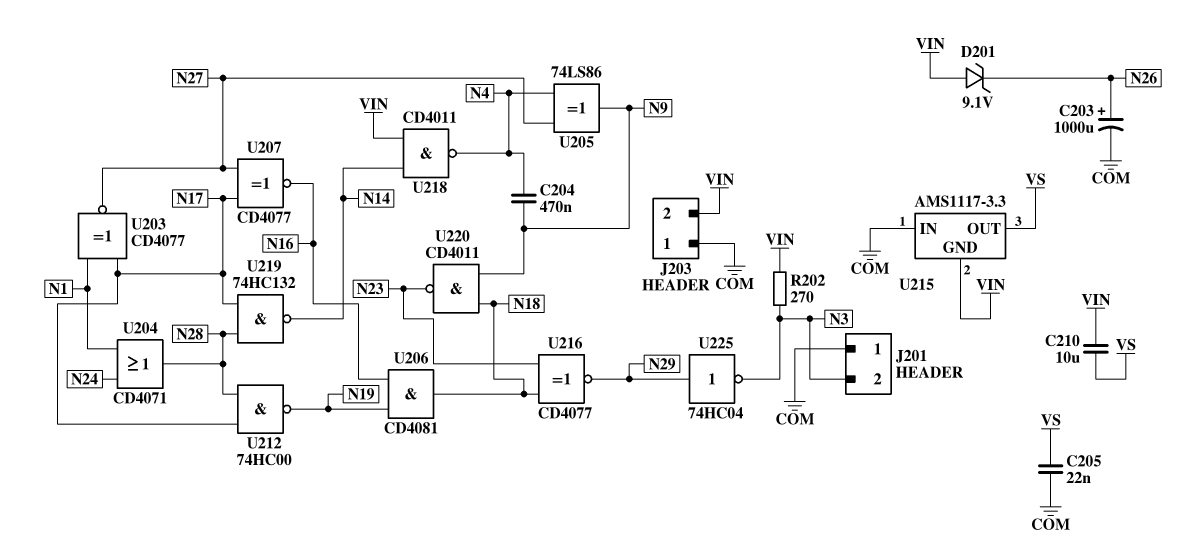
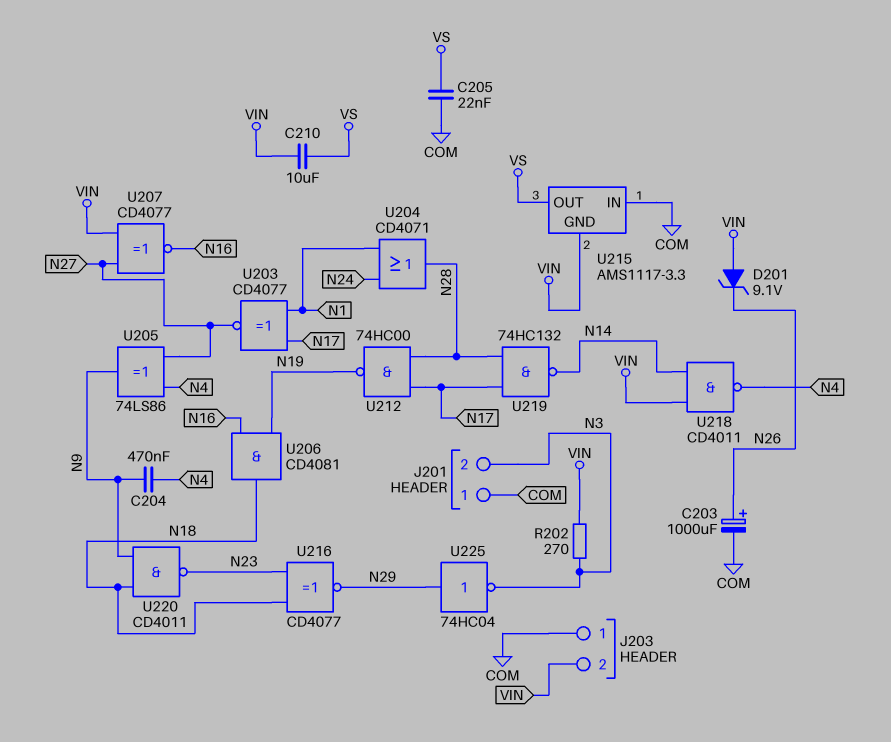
U207: XNOR CD4077 (in N17, in N27, out N16) -> XNOR CD4077 (in N27, in VIN, out N16)

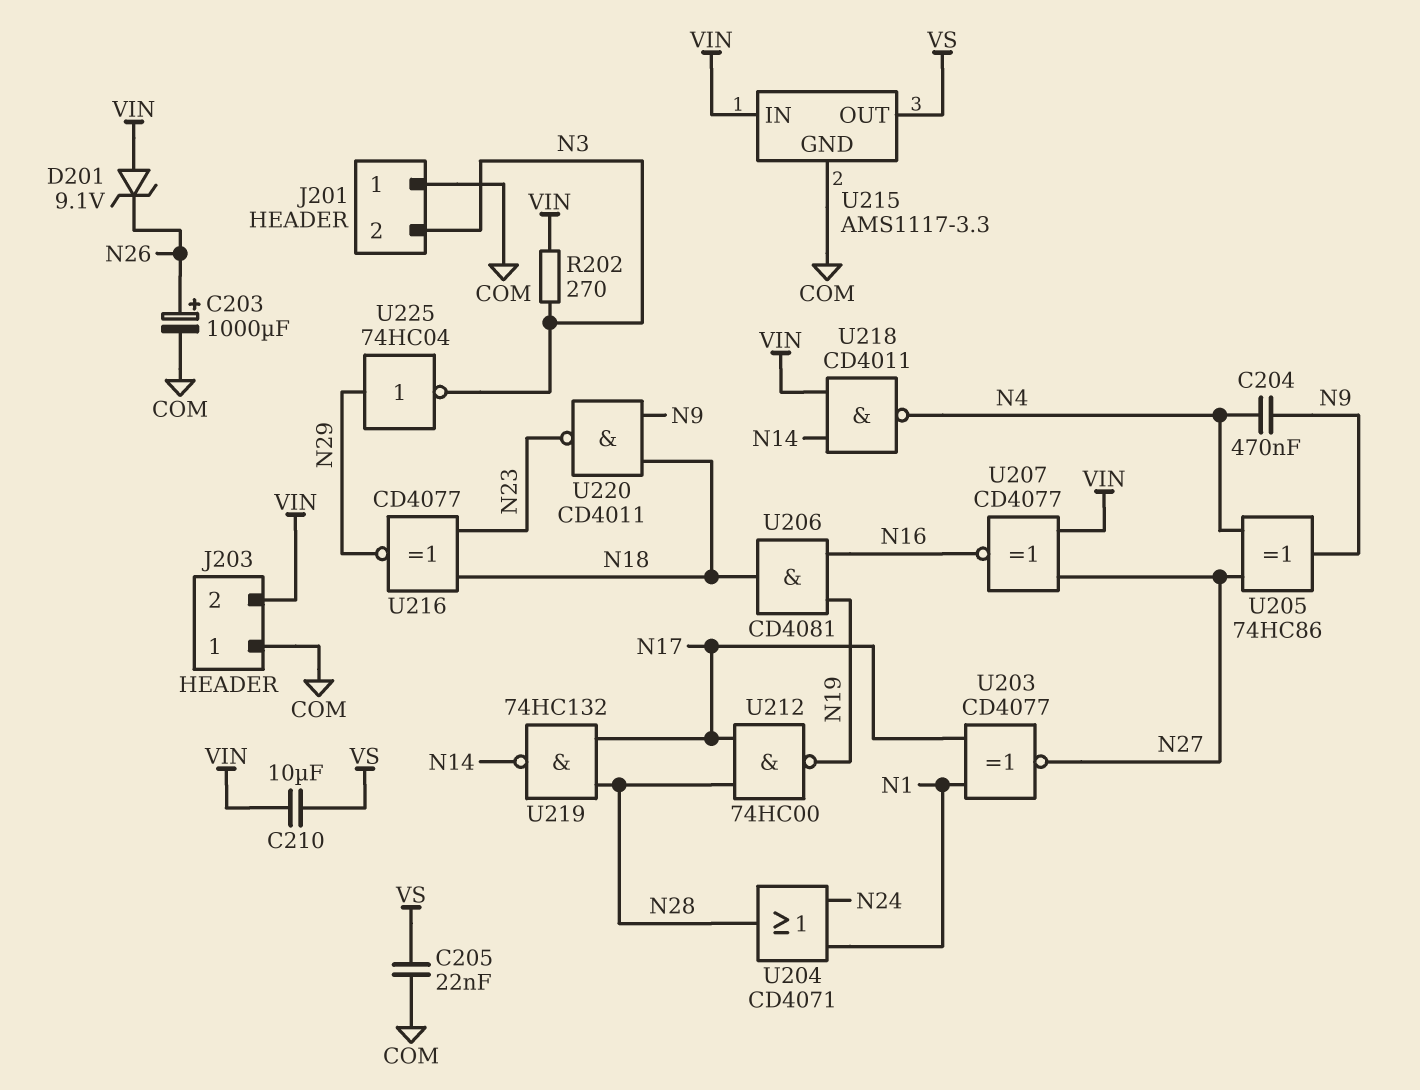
U205: XOR 74LS86 (in N4, in N27, out N9) -> XOR 74HC86 (in N4, in N27, out N9)
U215 pin GND: VIN -> COM
U215 pin IN: COM -> VIN

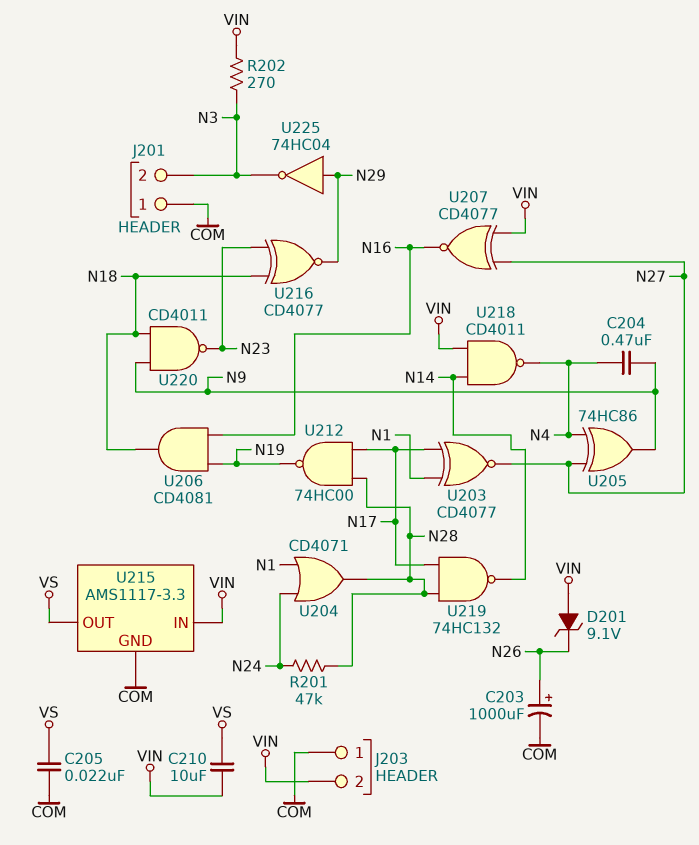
R201: none -> 47k (N24, N28)

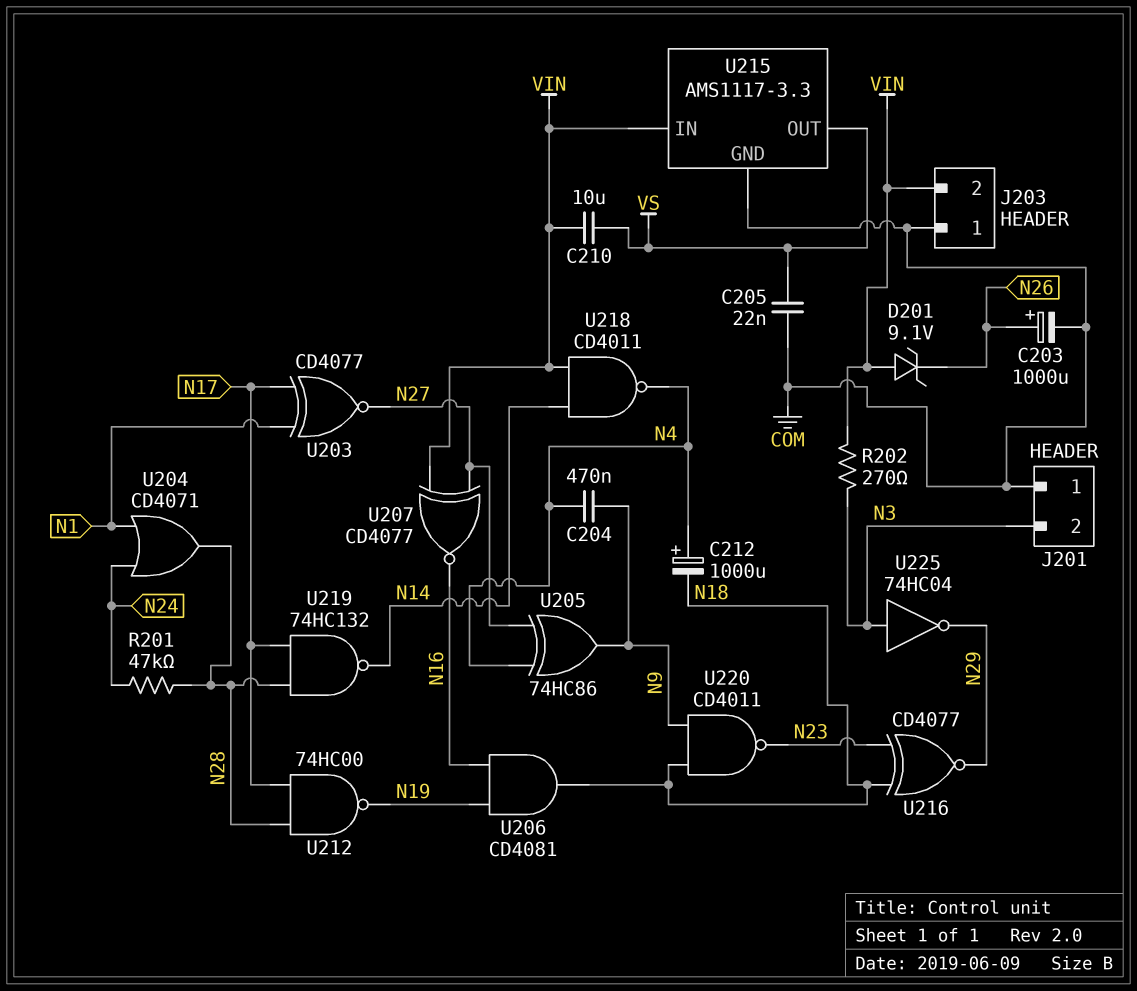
C212: none -> 1000uF (plus N4, minus N18)
U225: NOT 74HC04 (in N29, out N3) -> NOT 74HC04 (in N3, out N29)

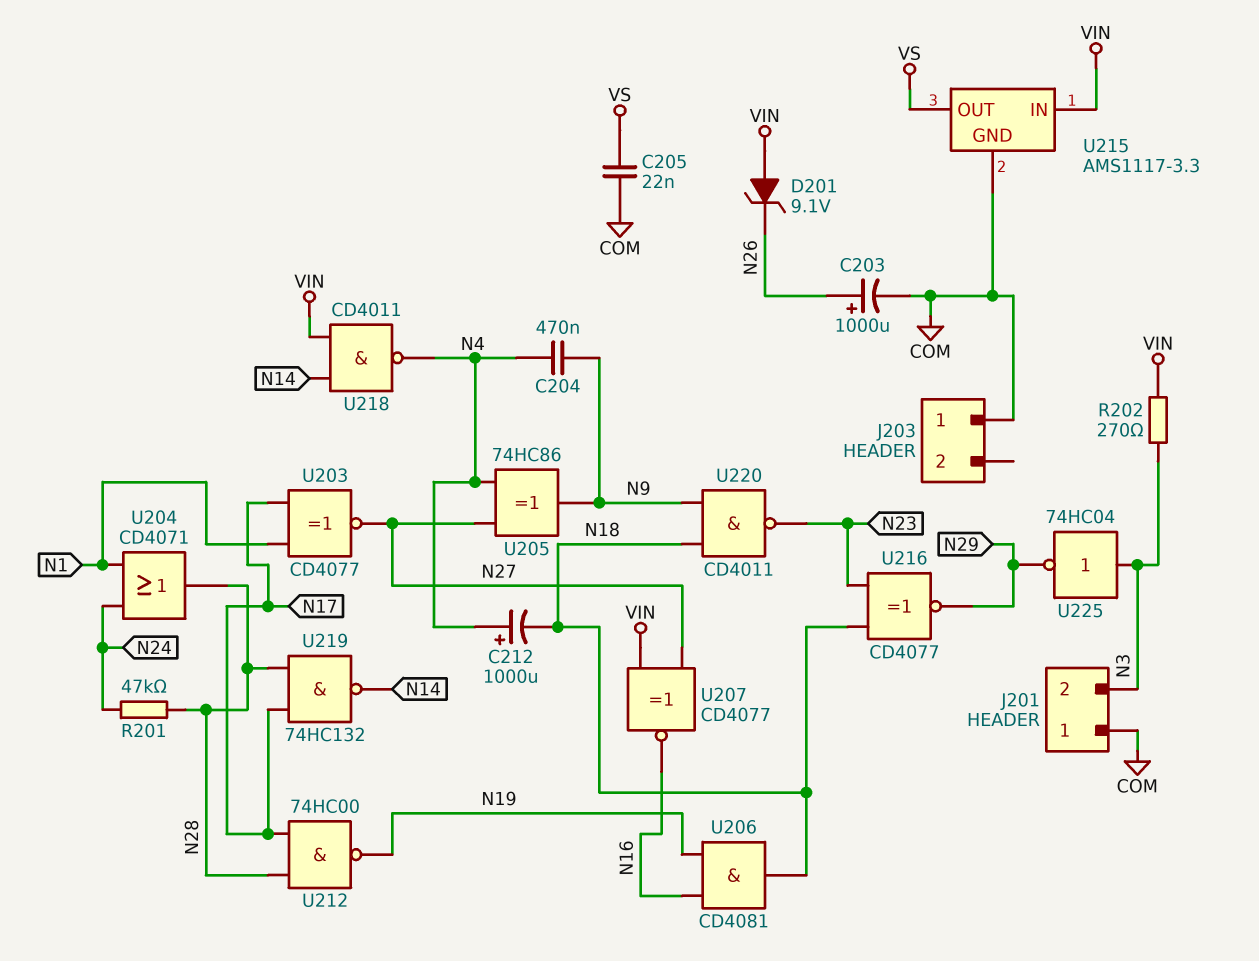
C210: 10uF (VIN, VS) -> none
J203 pin 2: VIN -> none

